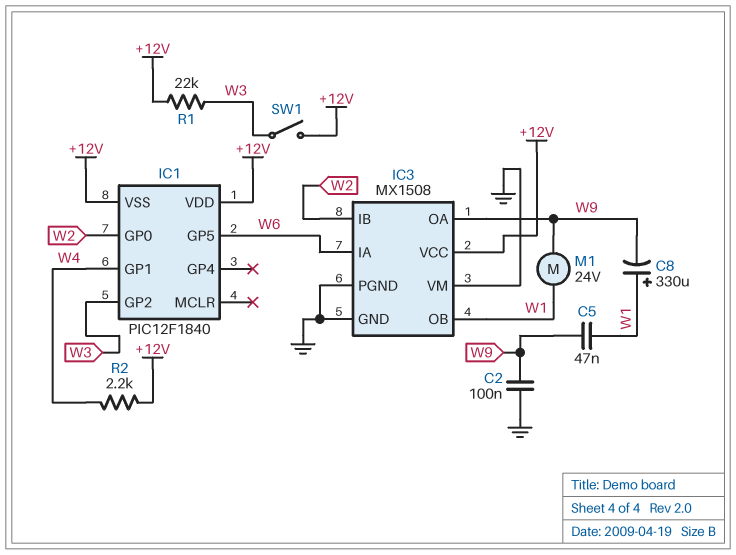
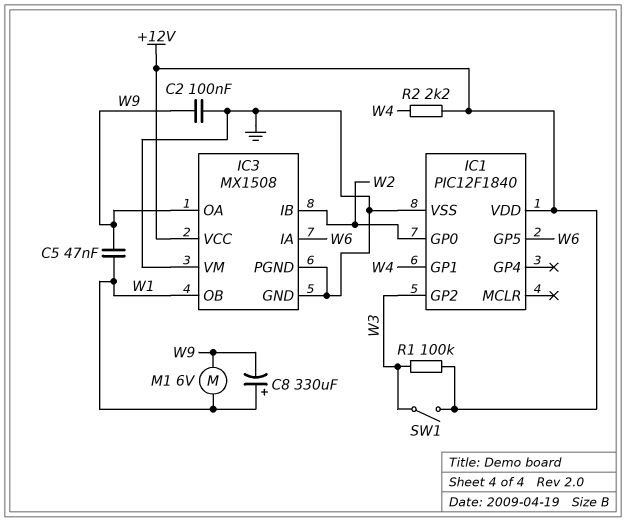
IC1 pin VSS: +12V -> GND
M1: motor 24V (W1, W9) -> motor 6V (W1, W9)
R1: 22k (+12V, W3) -> 100k (+12V, W3)

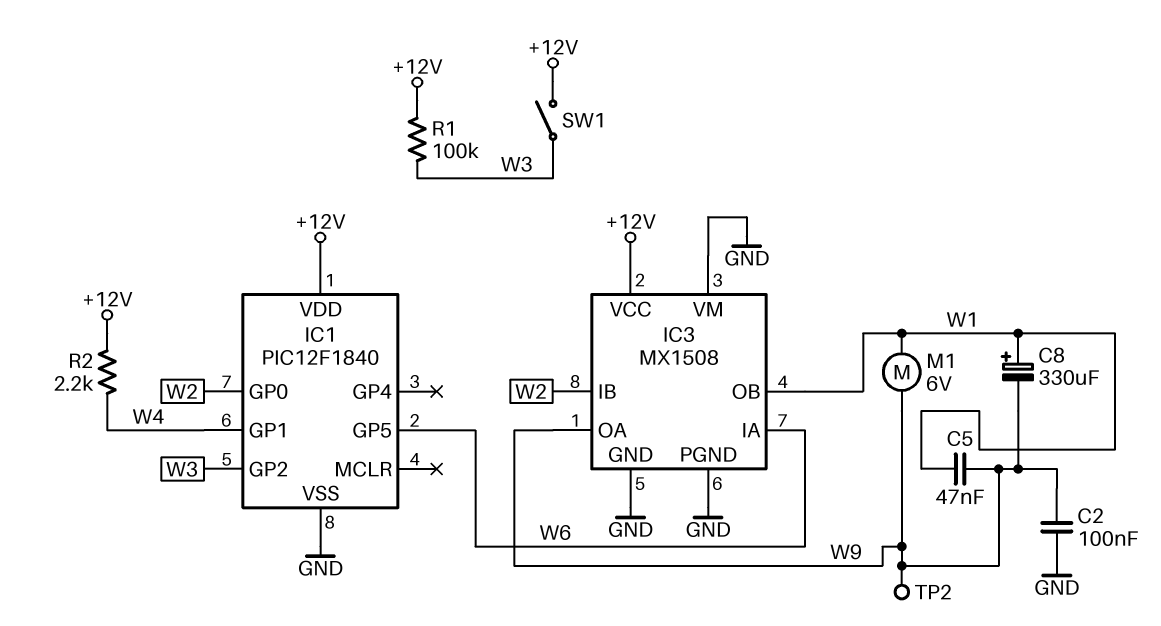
TP2: none -> test point (W9)

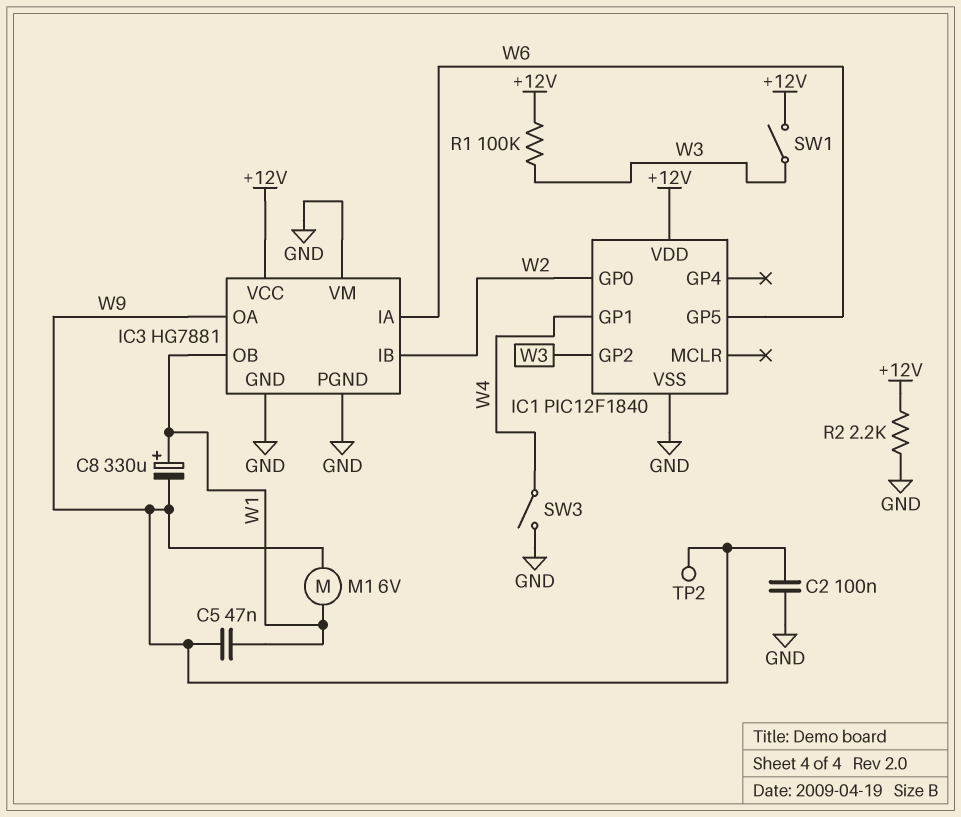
IC3: MX1508 -> HG7881
R2: 2.2k (+12V, W4) -> 2.2k (+12V, GND)
SW3: none -> switch (GND, W4)

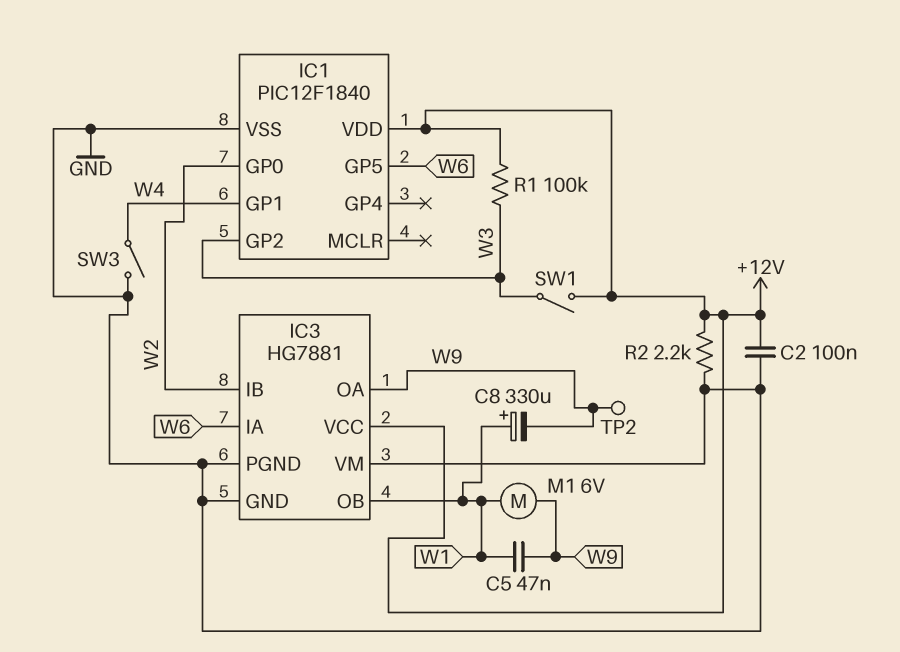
C2: 100nF (GND, W9) -> 100nF (+12V, GND)

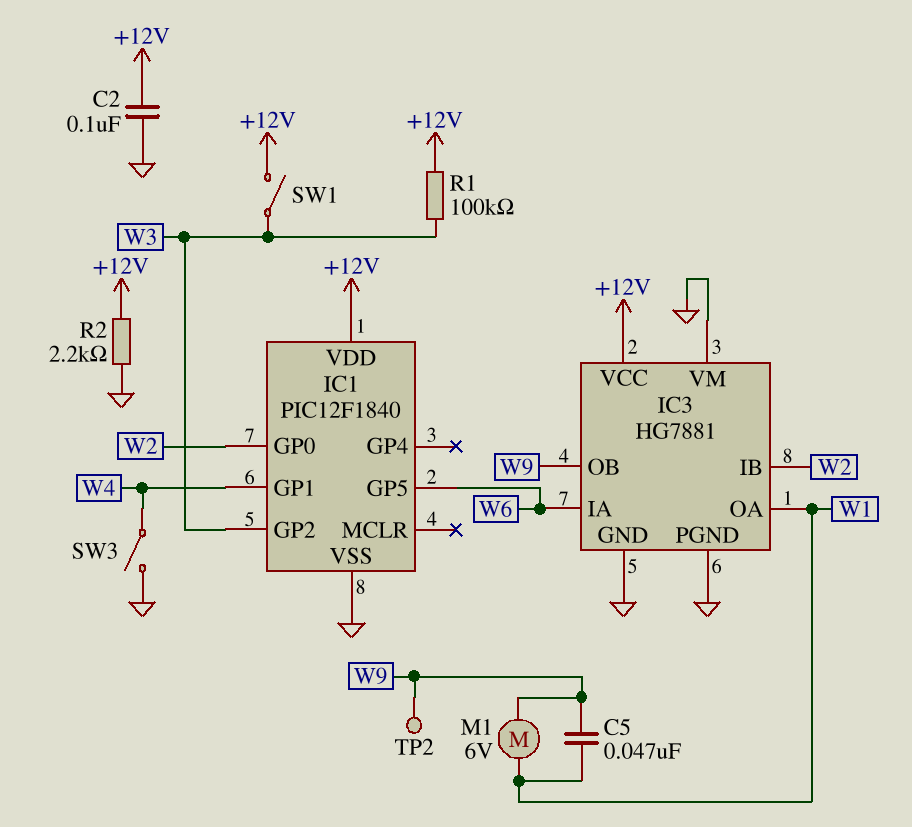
C8: 330uF (plus W1, minus W9) -> none
IC3 pin OA: W9 -> W1
IC3 pin OB: W1 -> W9

